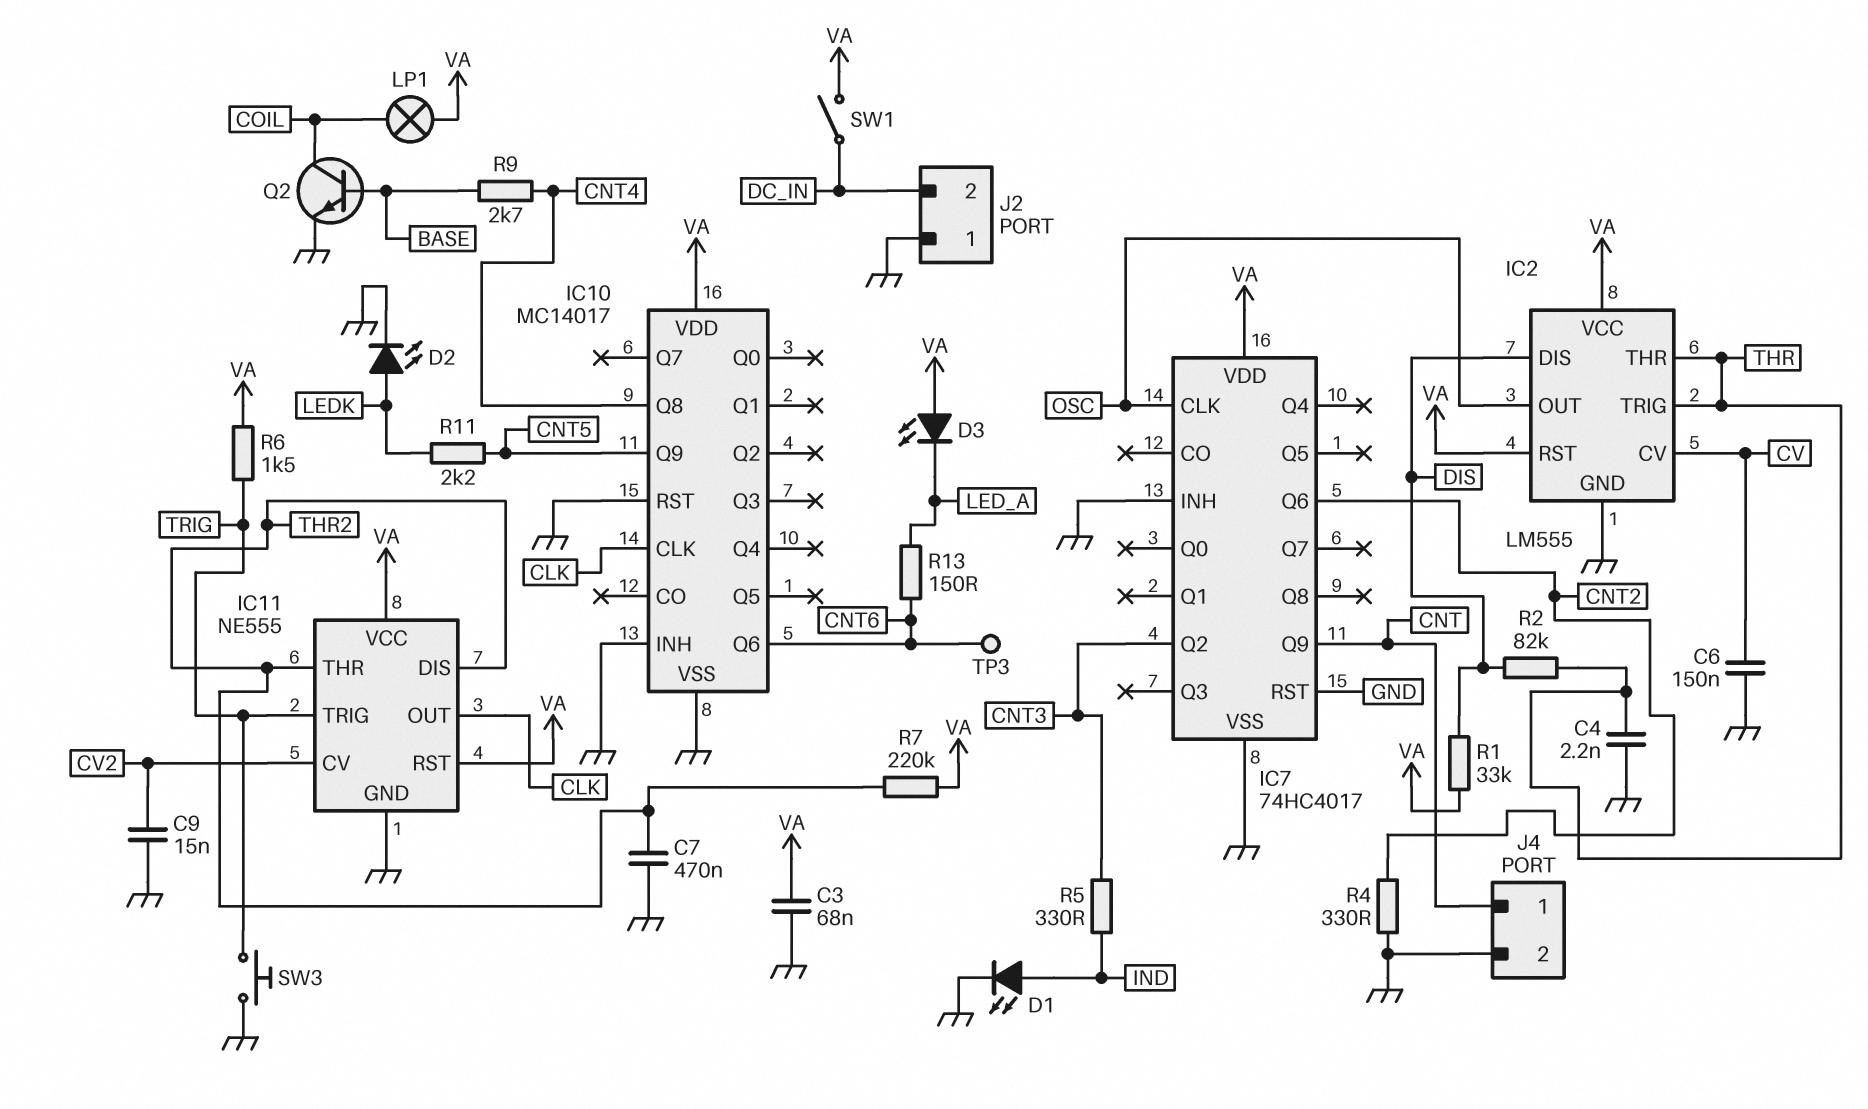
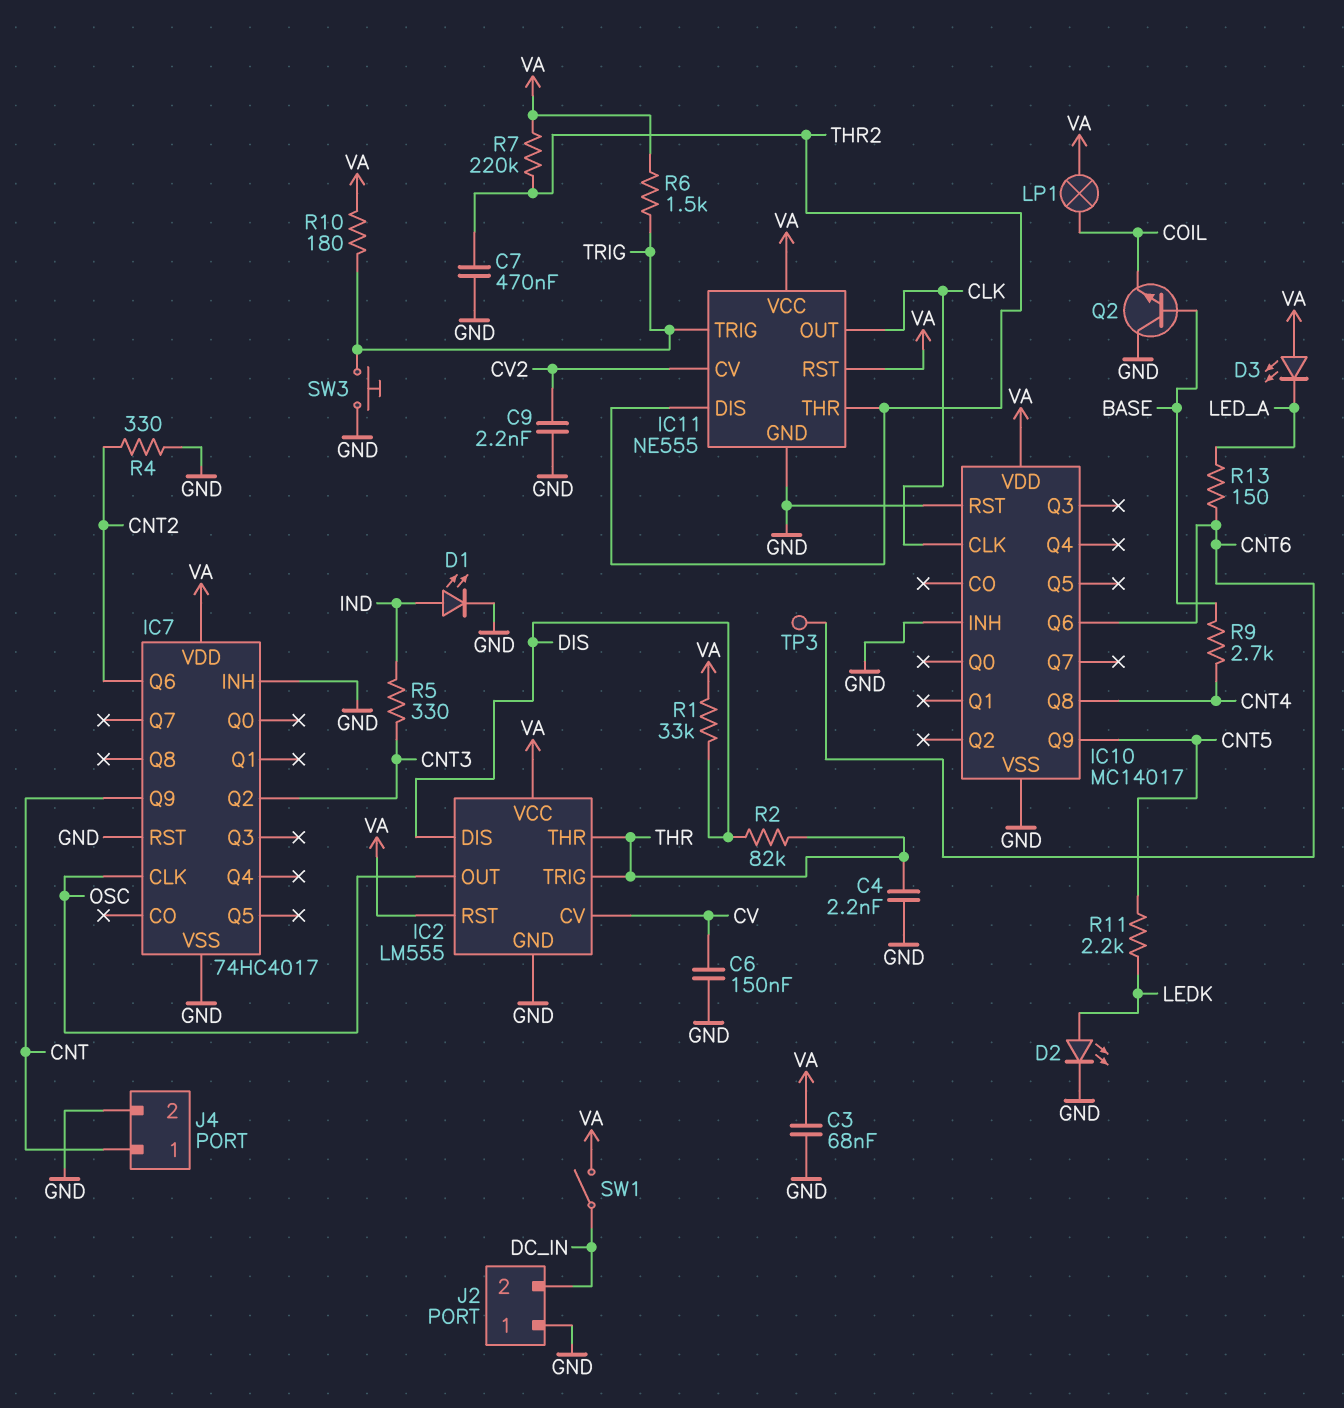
C9: 15nF (CV2, GND) -> 2.2nF (CV2, GND)
Q2: NPN (B BASE, C COIL, E GND) -> NPN (B BASE, C GND, E COIL)
R10: none -> 180 (TRIG, VA)

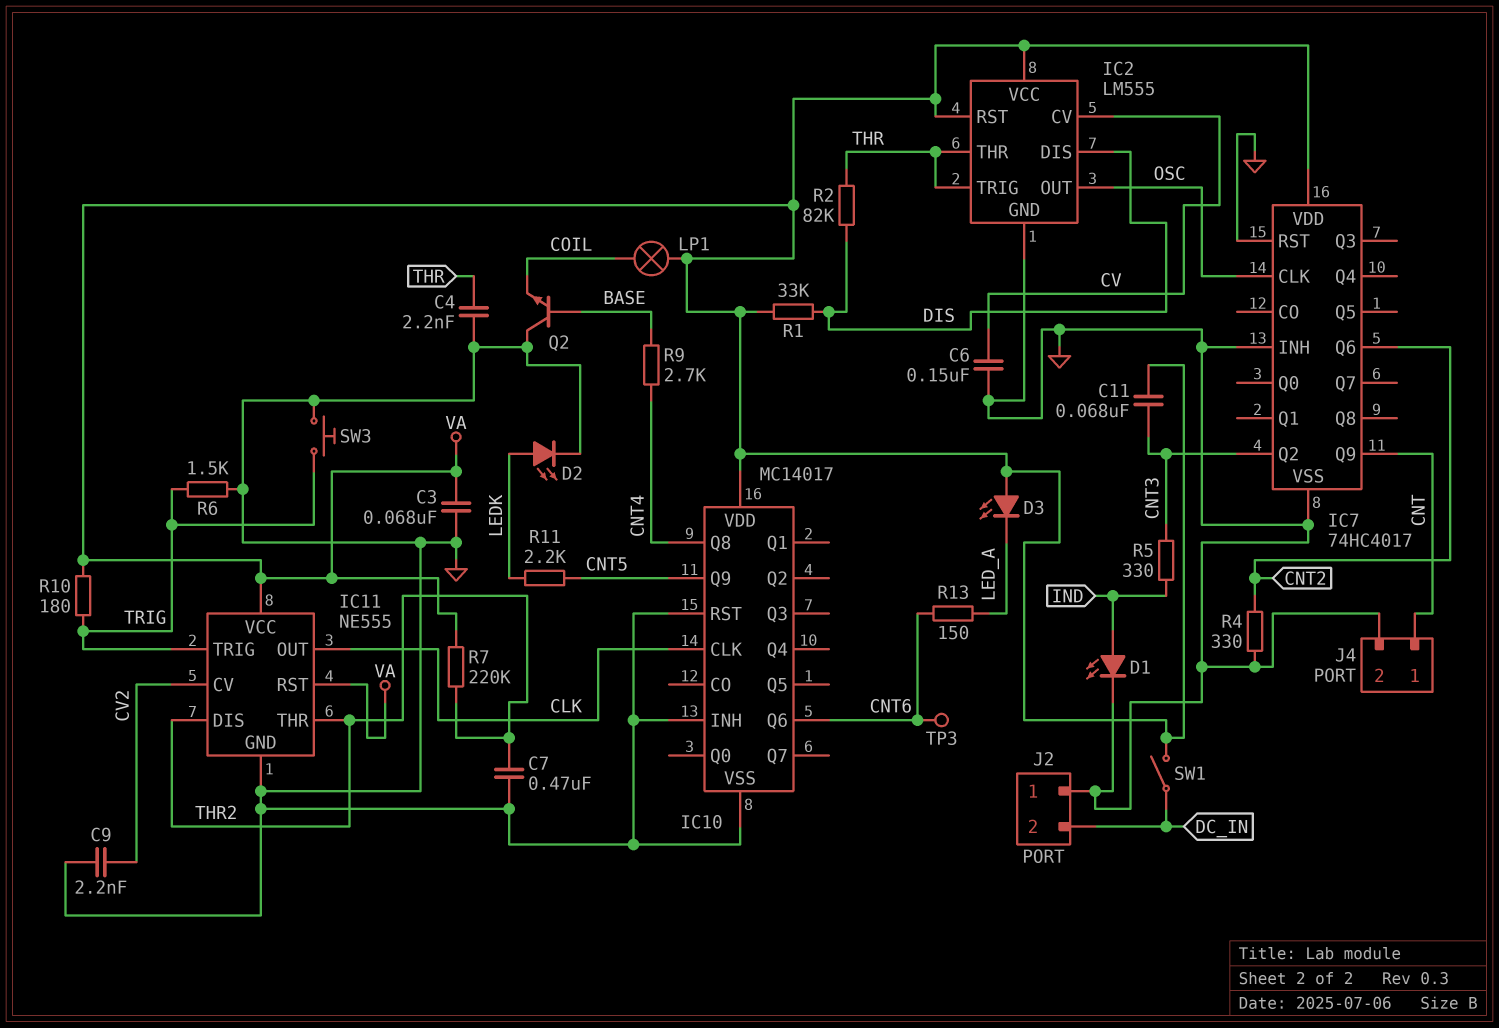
C11: none -> 68nF (CNT3, VA)
R6: 1.5k (TRIG, VA) -> 1.5k (GND, TRIG)

